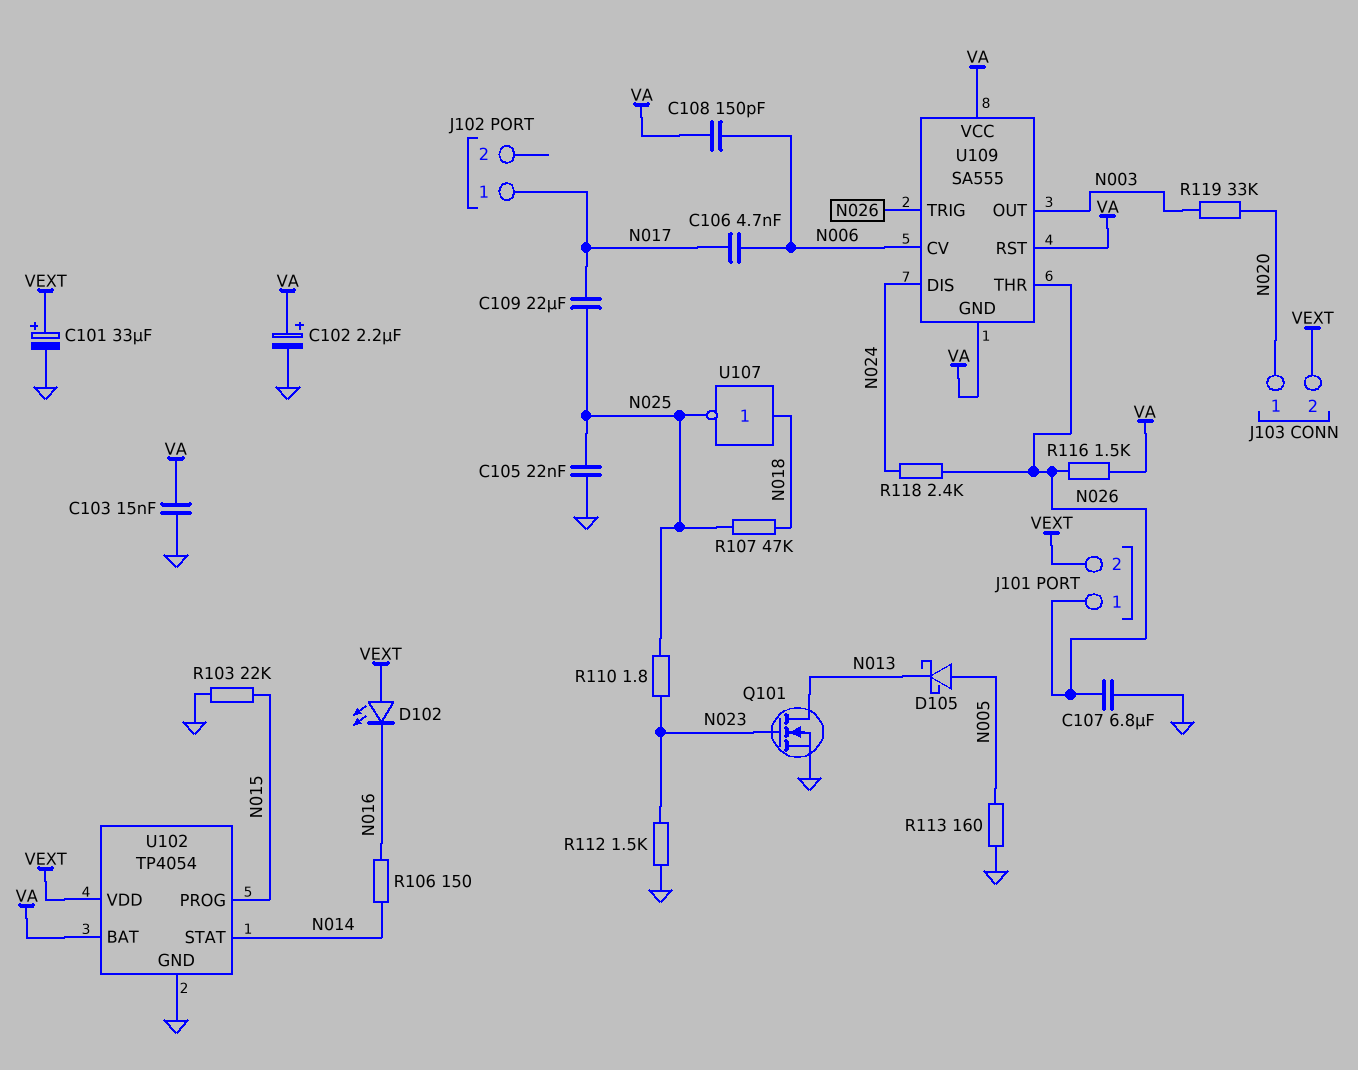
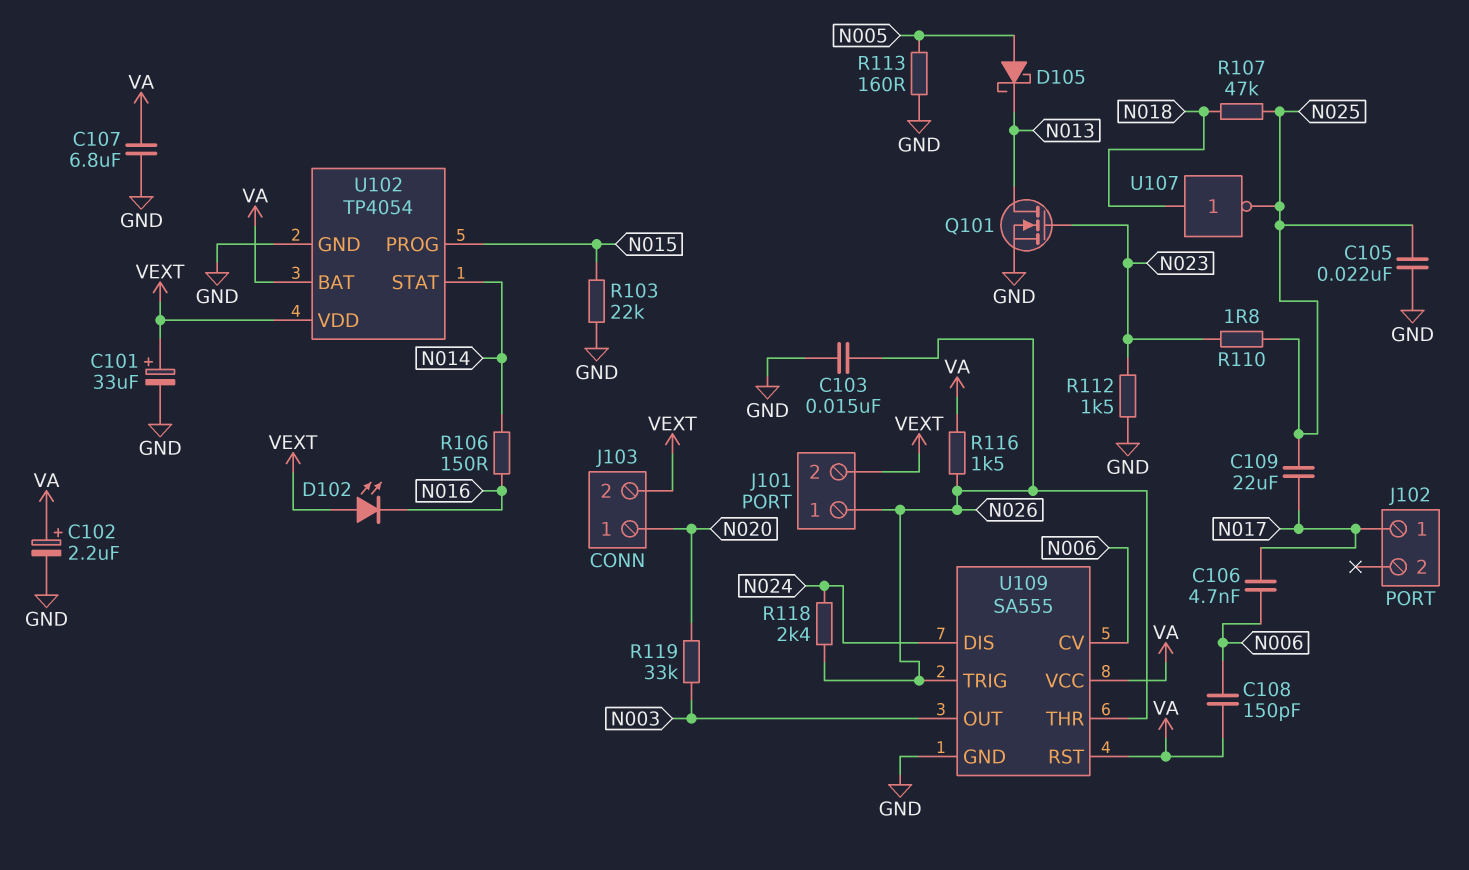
C103: 15nF (GND, VA) -> 15nF (GND, N026)
C107: 6.8uF (GND, N026) -> 6.8uF (GND, VA)
U109 pin GND: VA -> GND

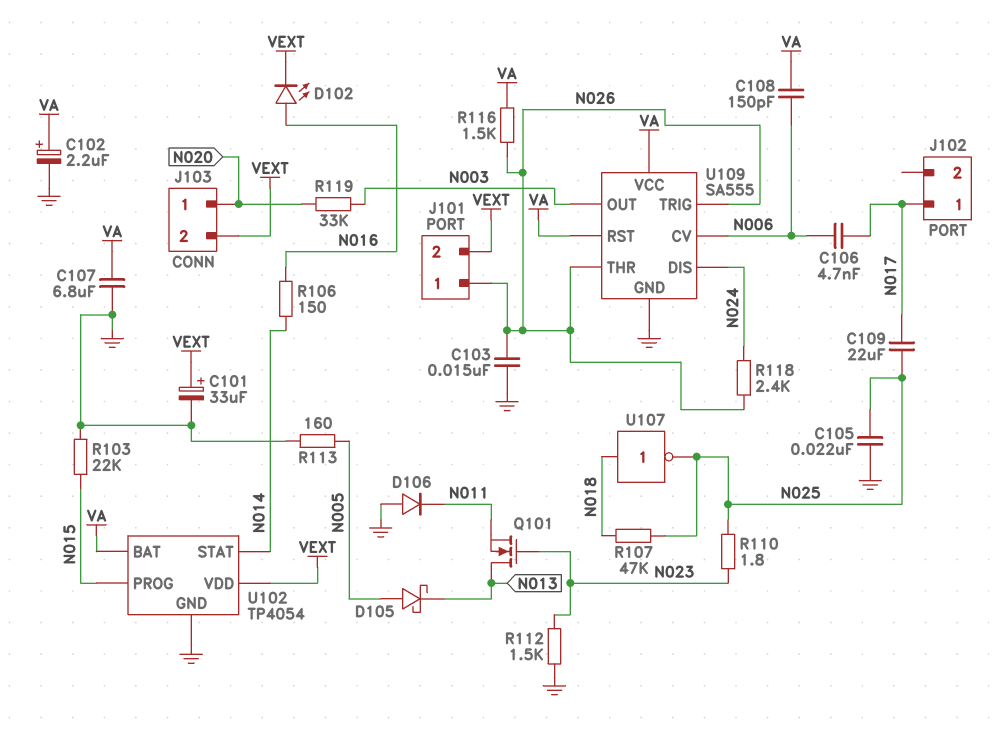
D102: LED (A VEXT, K N016) -> LED (A N016, K VEXT)
D106: none -> diode (A GND, K N011)
Q101: NMOS (G N023, D N013, S GND) -> NMOS (G N023, D N013, S N011)

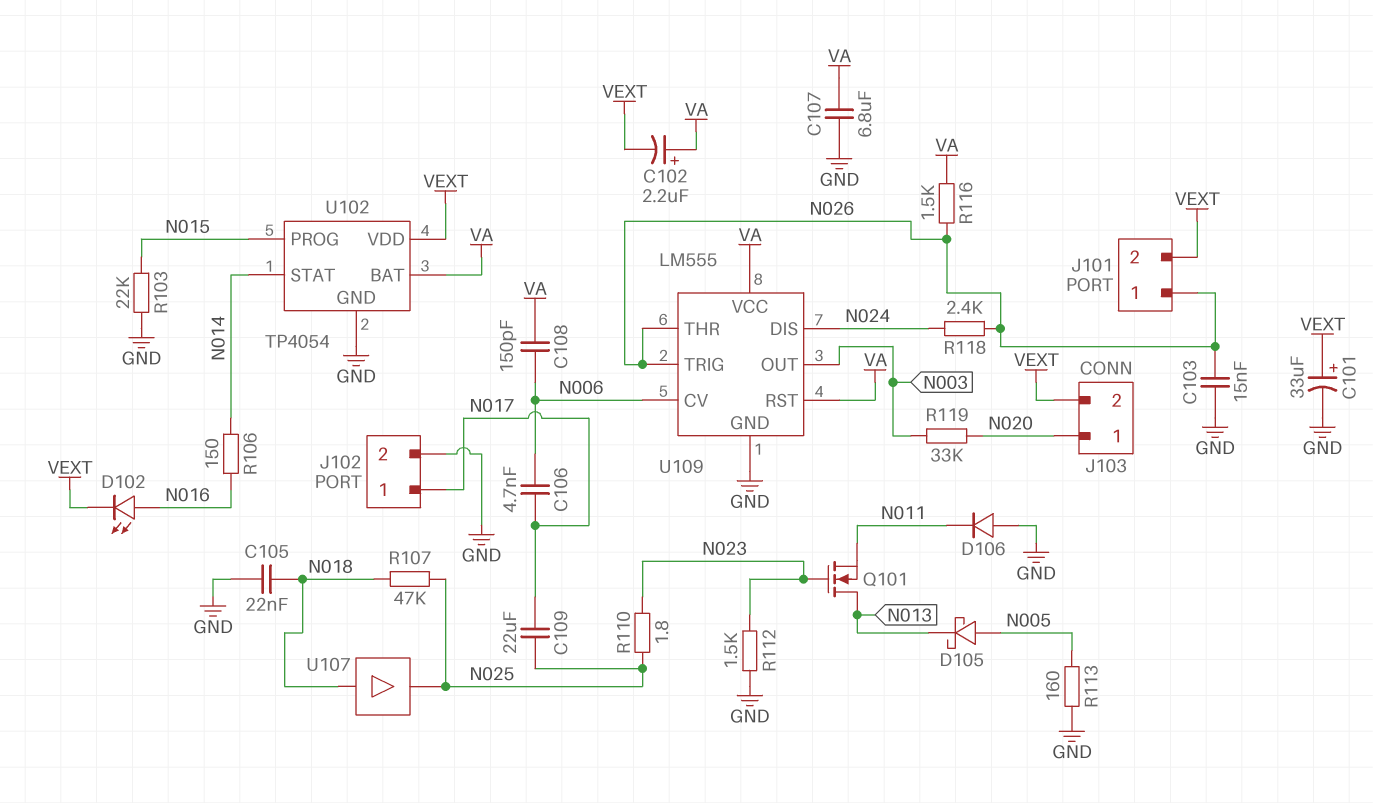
C102: 2.2uF (plus VA, minus GND) -> 2.2uF (plus VA, minus VEXT)
C105: 22nF (GND, N025) -> 22nF (GND, N018)
J102 pin 2: none -> GND
U107: NOT (in N018, out N025) -> buffer (in N018, out N025)
U109: SA555 -> LM555

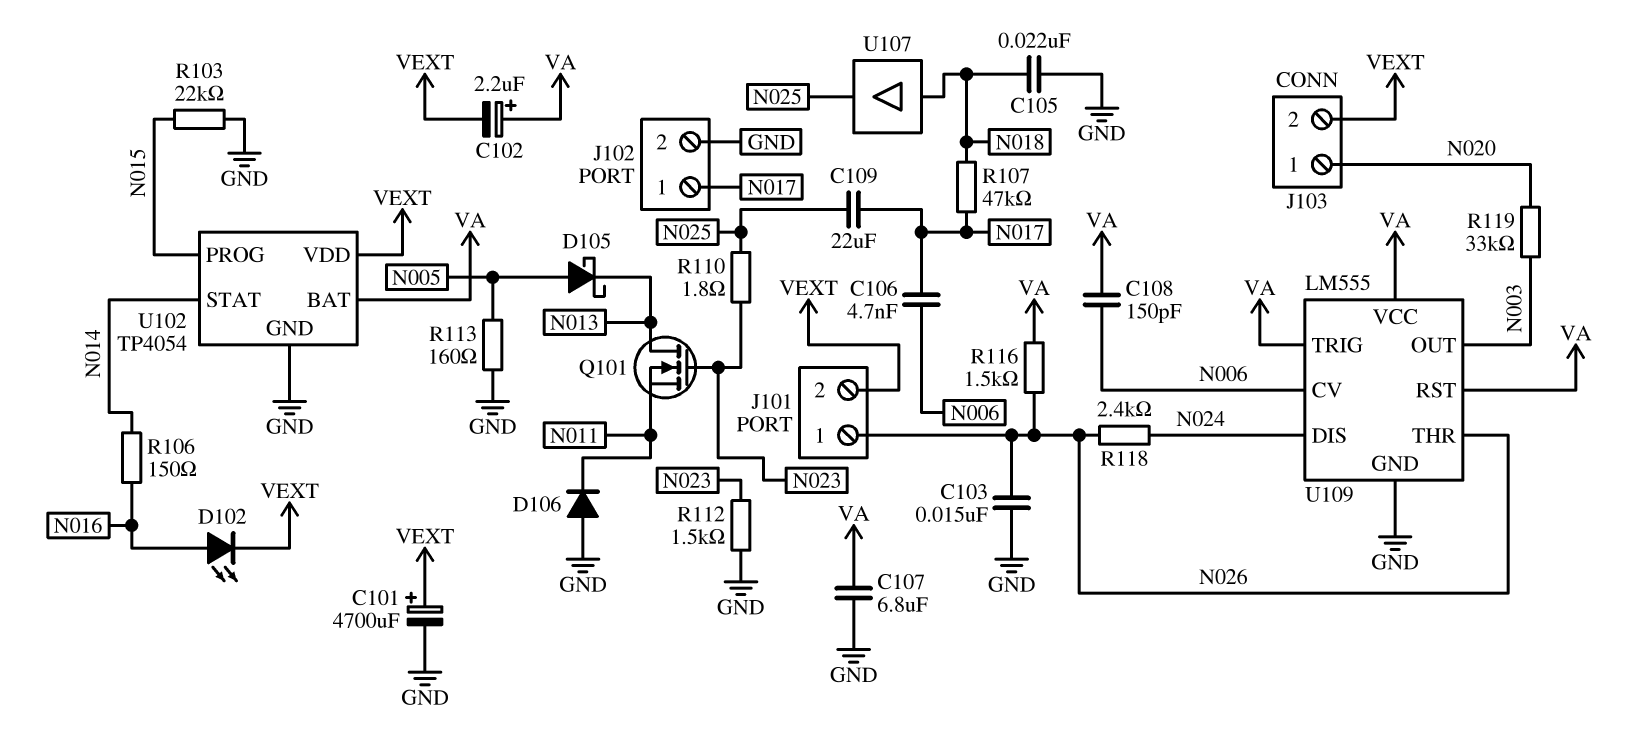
C101: 33uF (plus VEXT, minus GND) -> 4700uF (plus VEXT, minus GND)
R107: 47k (N018, N025) -> 47k (N017, N018)
U109 pin TRIG: N026 -> VA

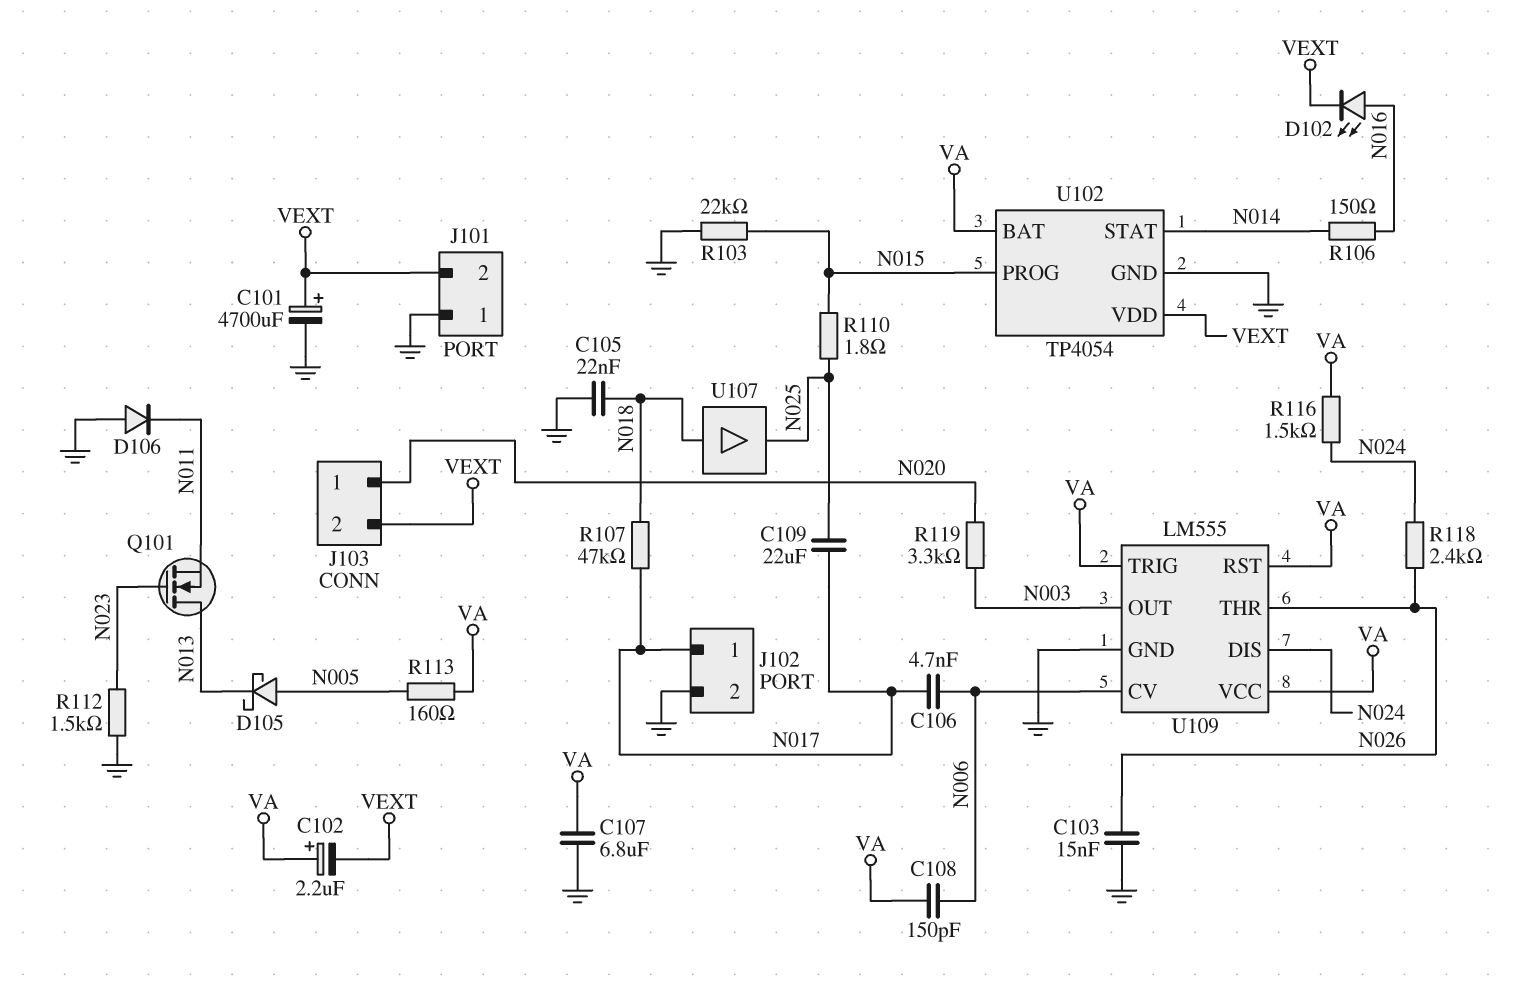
J101 pin 1: N026 -> GND
R110: 1.8 (N023, N025) -> 1.8 (N015, N025)
R113: 160 (GND, N005) -> 160 (N005, VA)
R116: 1.5k (N026, VA) -> 1.5k (N024, VA)
R119: 33k (N003, N020) -> 3.3k (N003, N020)

